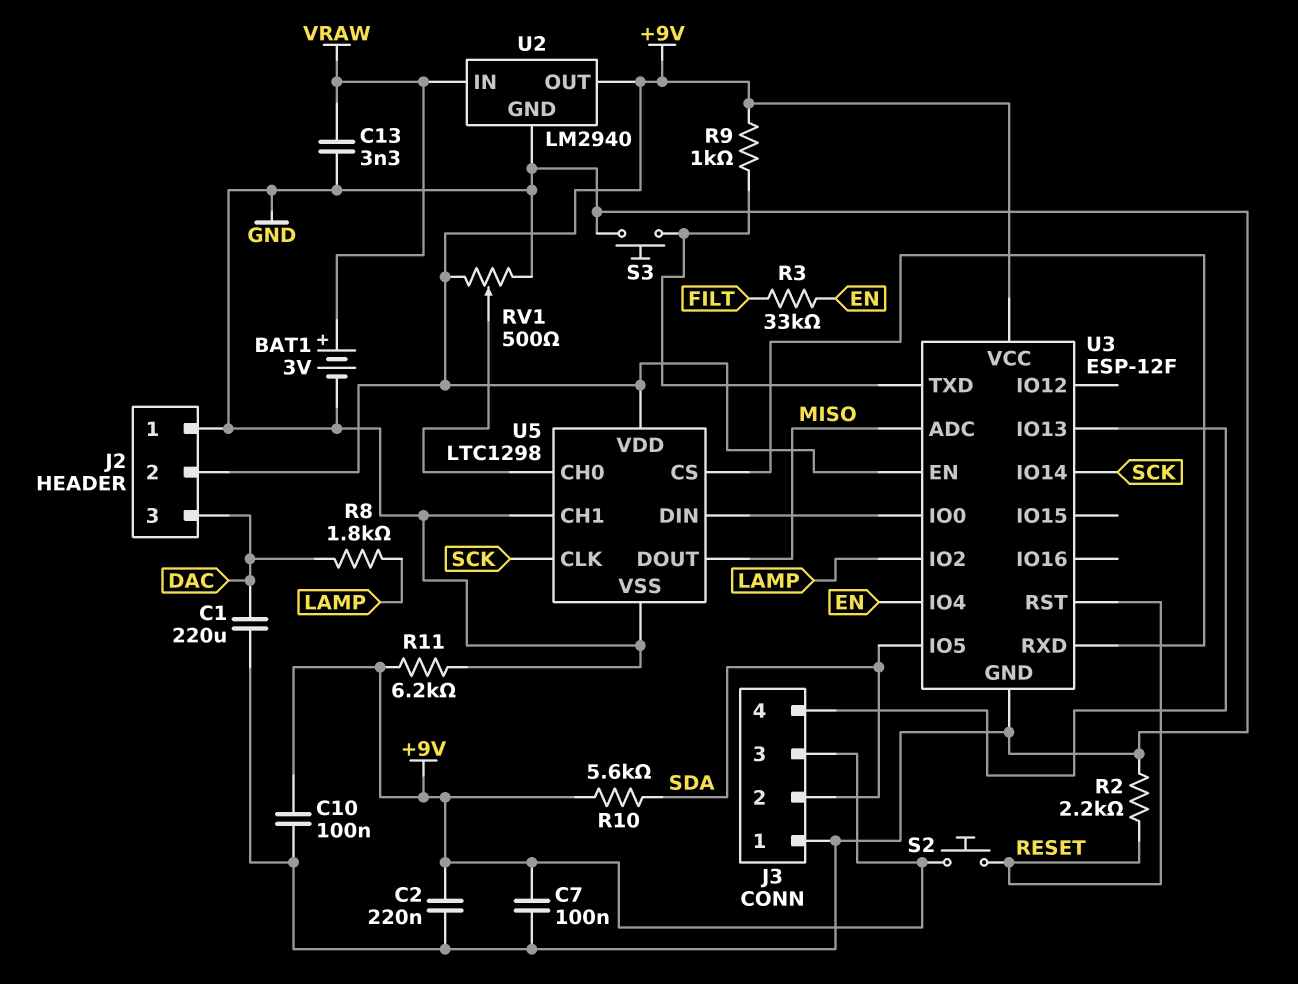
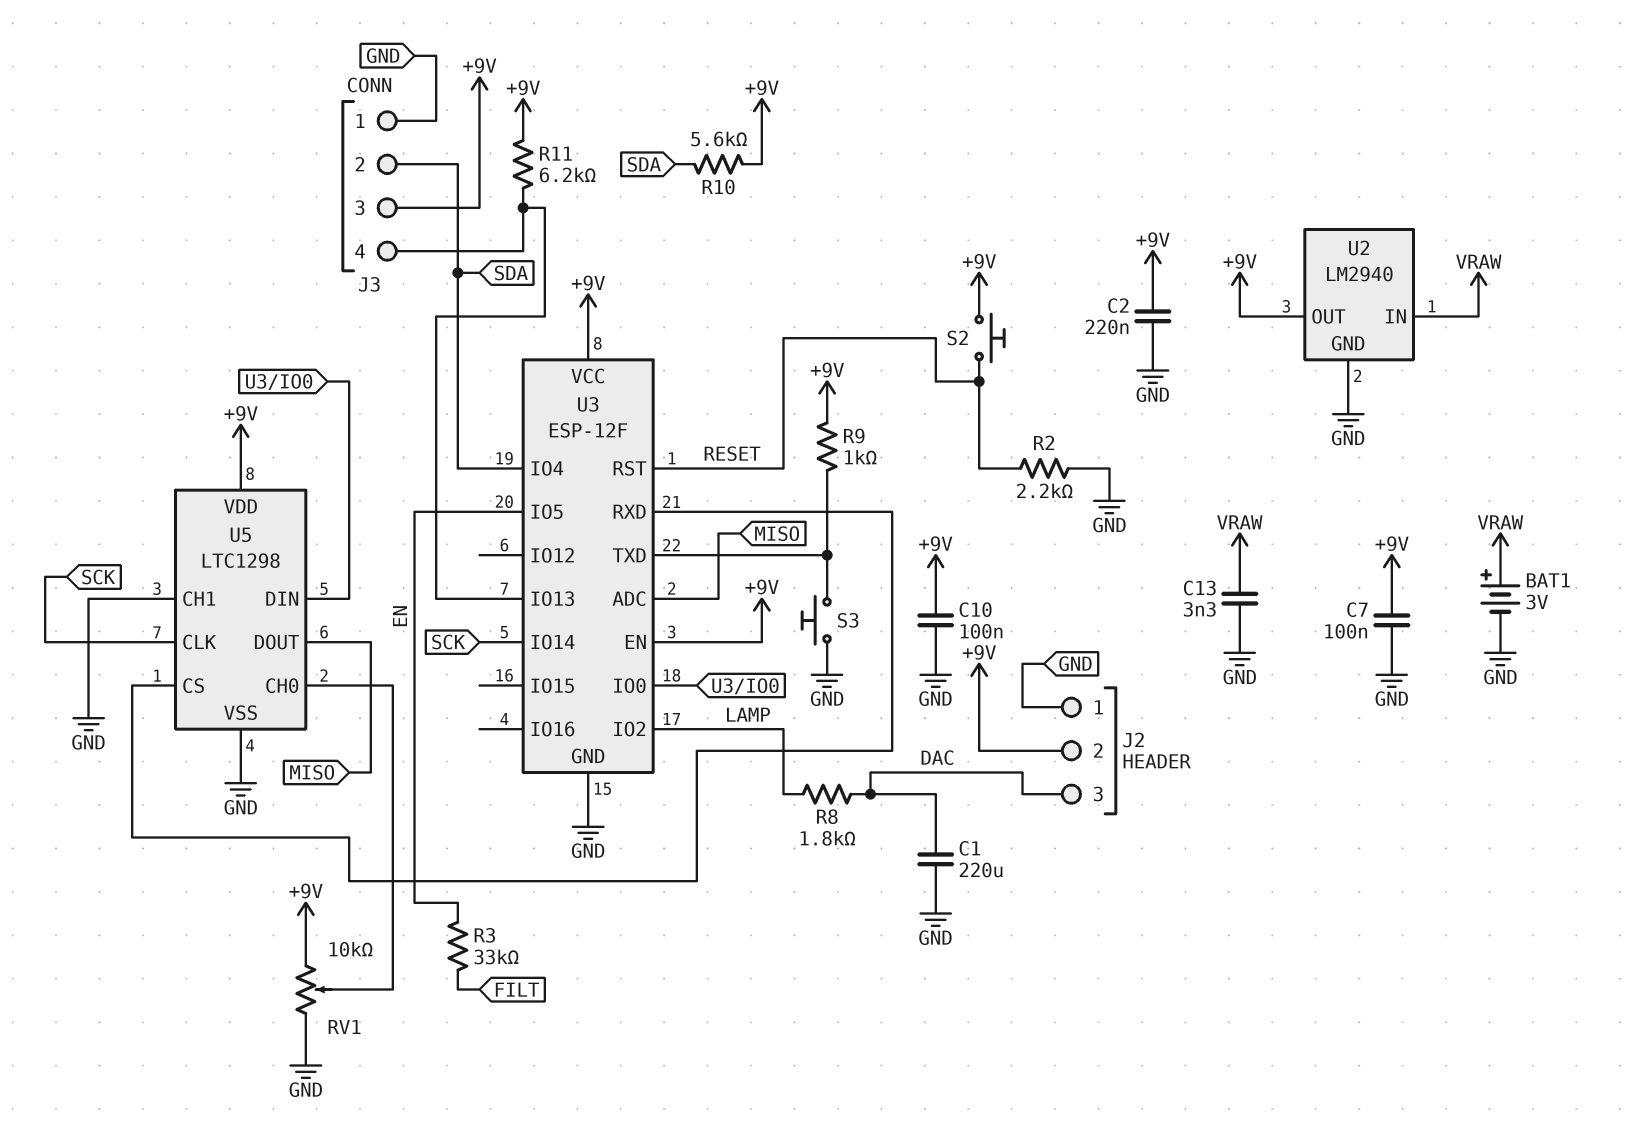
R11: 6.2k (+9V, GND) -> 6.2k (+9V, J3/4)
RV1: 500 (+9V, GND, wiper U5/CH0) -> 10k (+9V, GND, wiper U5/CH0)
U3 pin IO4: EN -> SDA
U3 pin IO5: SDA -> EN

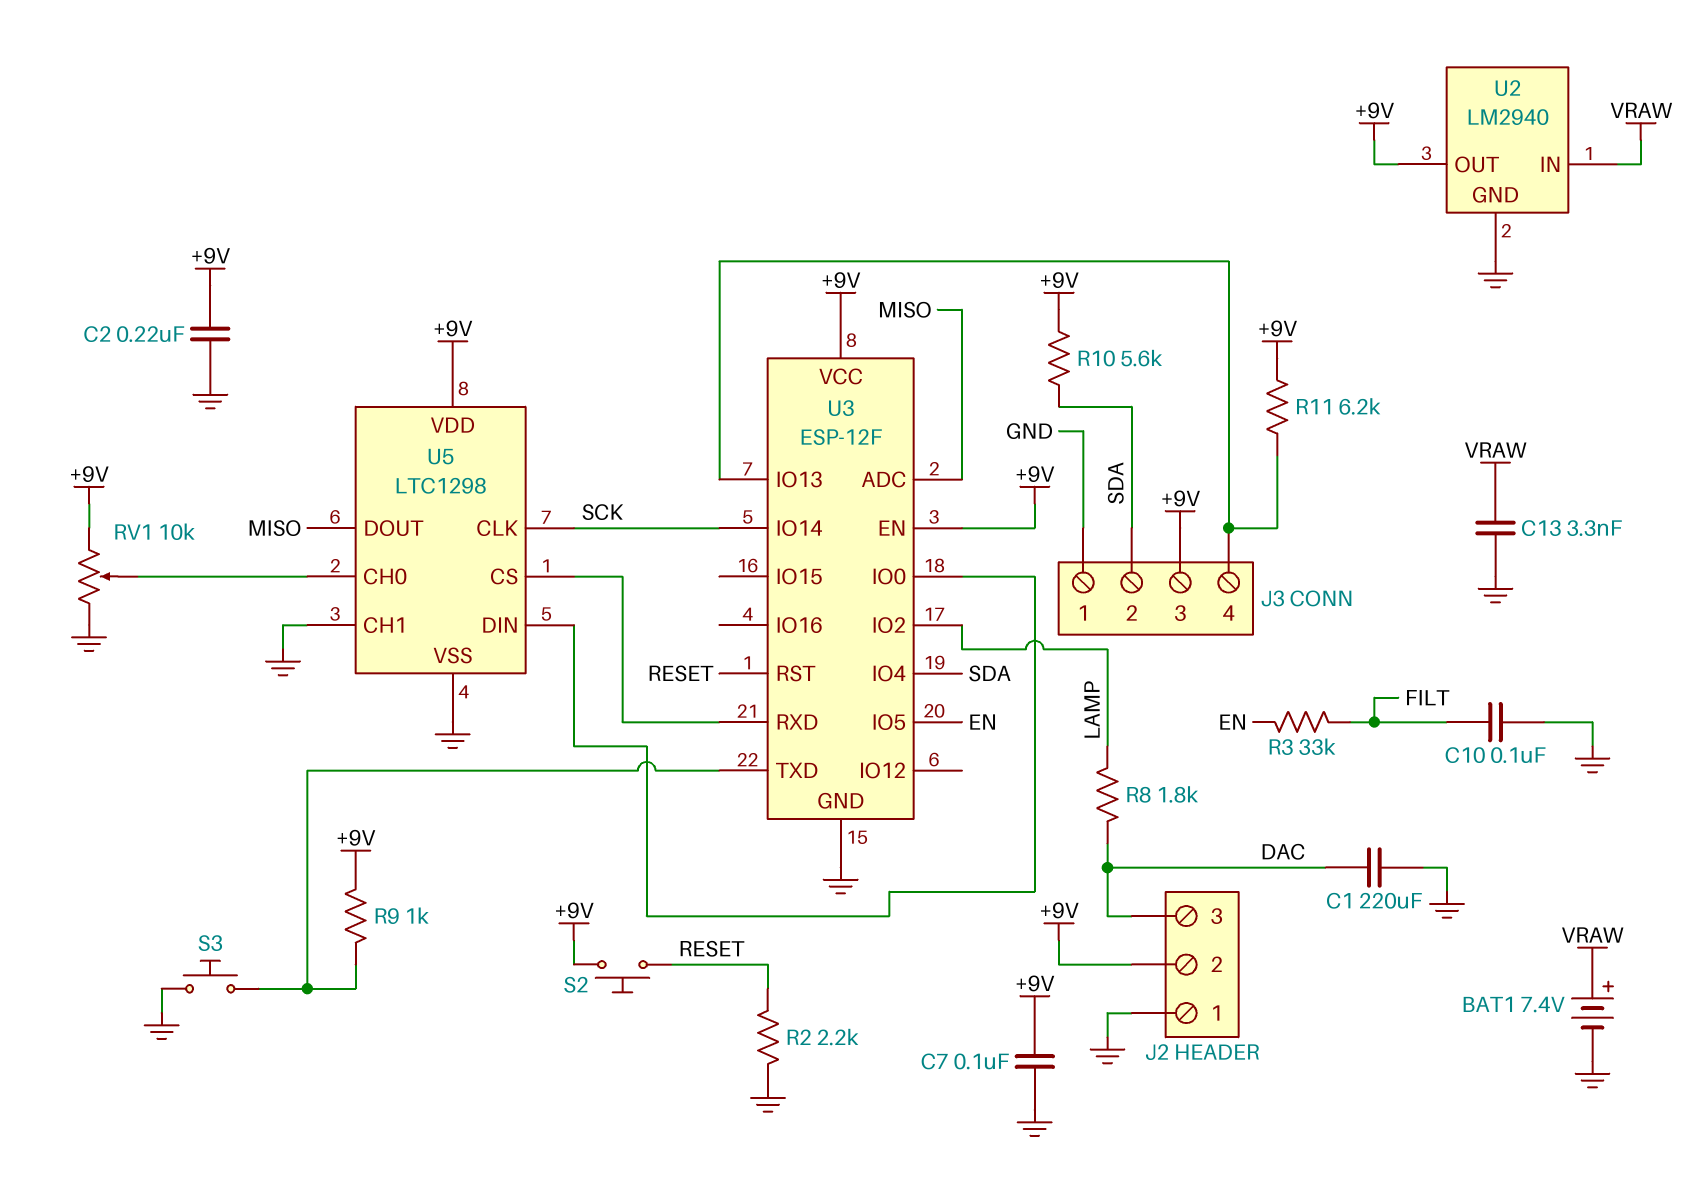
BAT1: 3V (plus VRAW, minus GND) -> 7.4V (plus VRAW, minus GND)
C10: 100nF (+9V, GND) -> 100nF (FILT, GND)

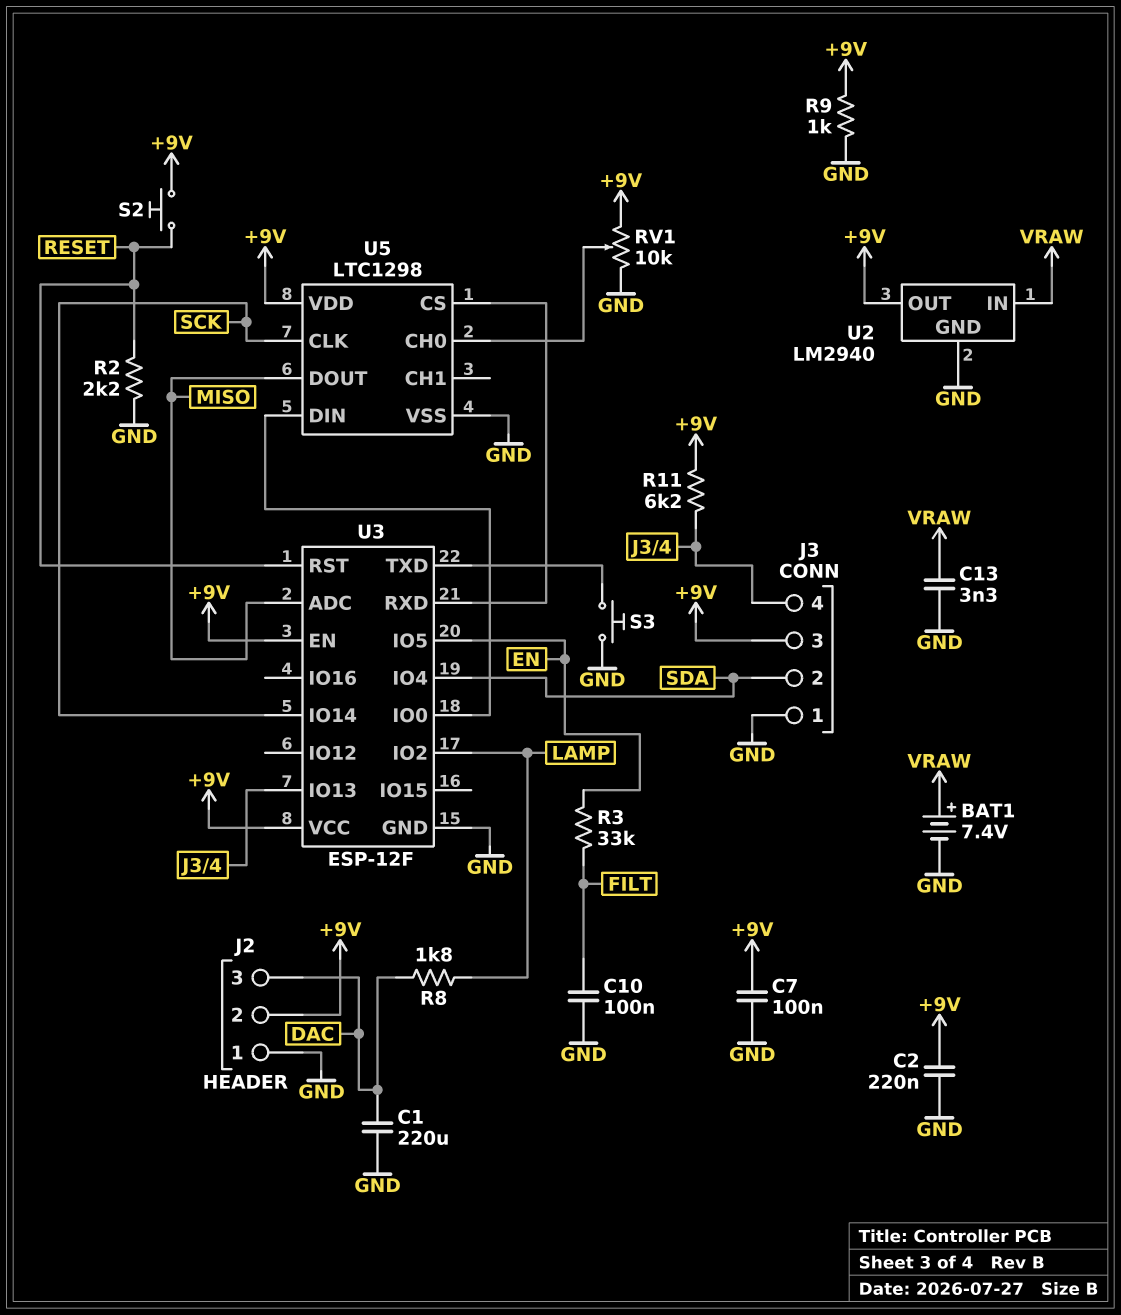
R9: 1k (+9V, U3/TXD) -> 1k (+9V, GND)
R10: 5.6k (+9V, SDA) -> none
U5 pin CH1: GND -> none

